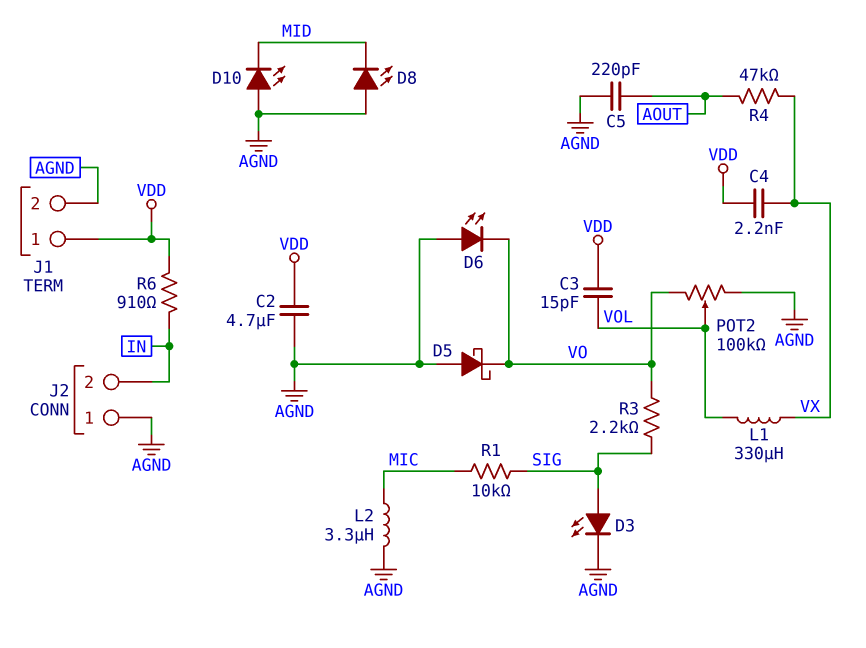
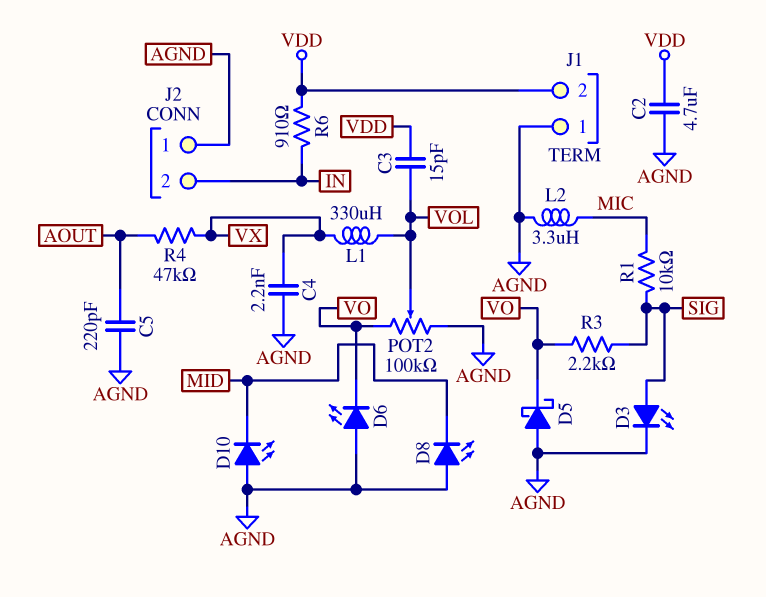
C4: 2.2nF (VDD, VX) -> 2.2nF (AGND, VX)
J1 pin 1: VDD -> AGND
J1 pin 2: AGND -> VDD

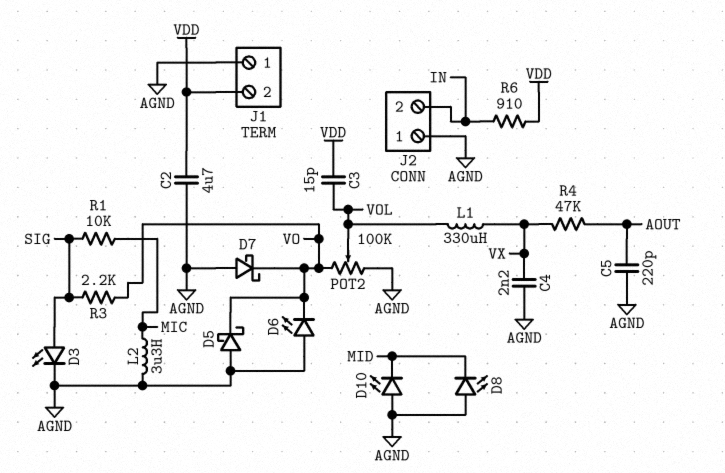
D7: none -> schottky (A AGND, K VO)

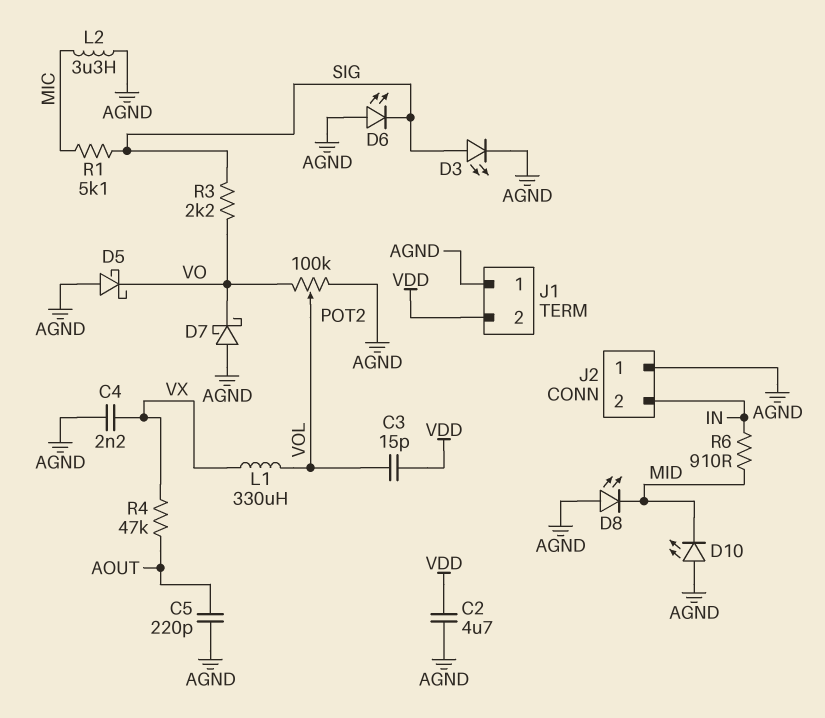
D6: LED (A AGND, K VO) -> LED (A AGND, K SIG)
R1: 10k (MIC, SIG) -> 5.1k (MIC, SIG)
R6: 910 (IN, VDD) -> 910 (IN, MID)

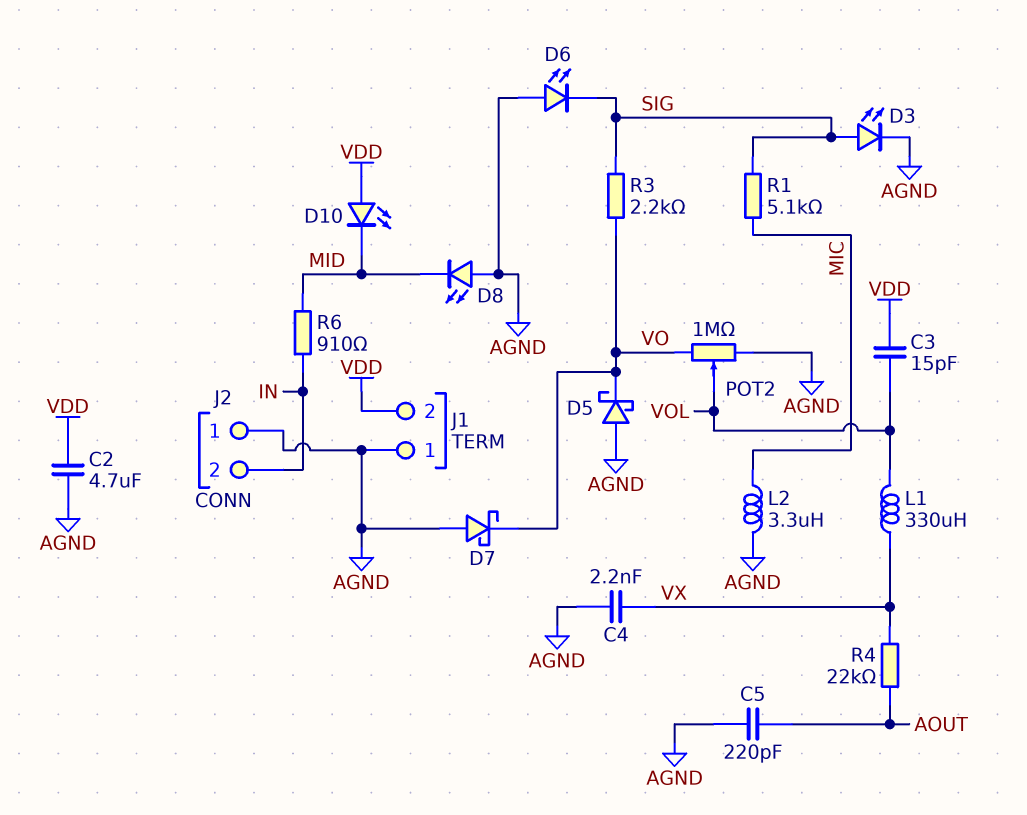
D10: LED (A AGND, K MID) -> LED (A VDD, K MID)
POT2: 100k (AGND, VO, wiper VOL) -> 1M (AGND, VO, wiper VOL)
R4: 47k (AOUT, VX) -> 22k (AOUT, VX)

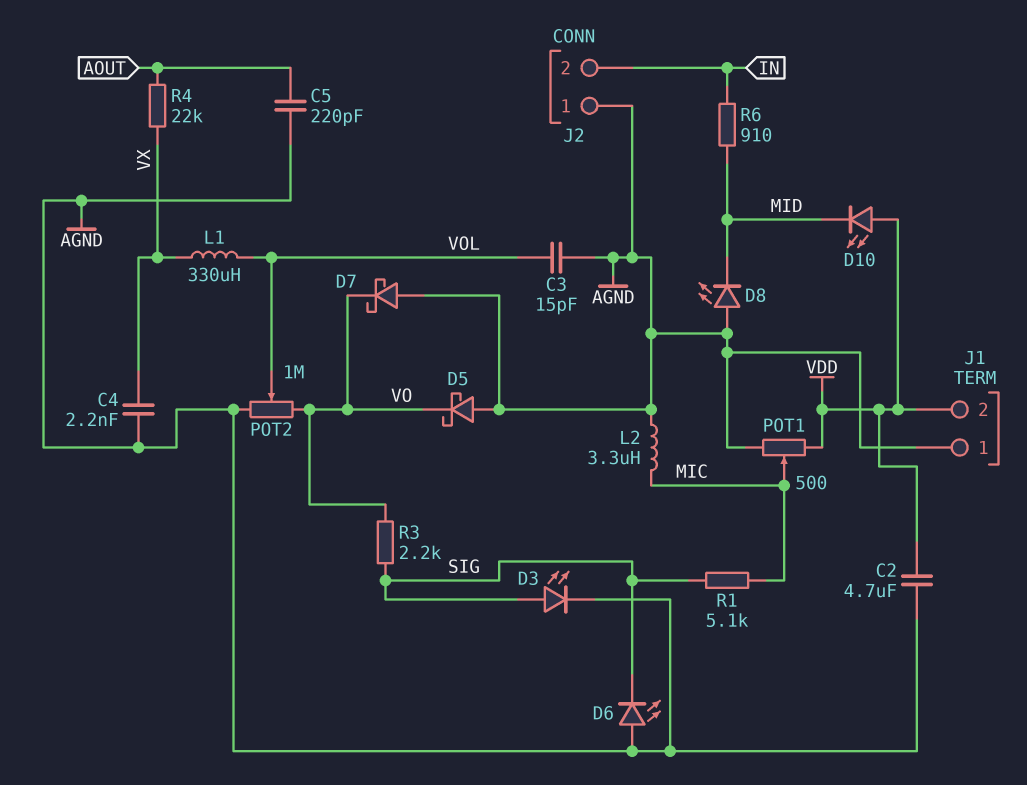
C3: 15pF (VDD, VOL) -> 15pF (AGND, VOL)
POT1: none -> 500 (AGND, VDD, wiper MIC)

